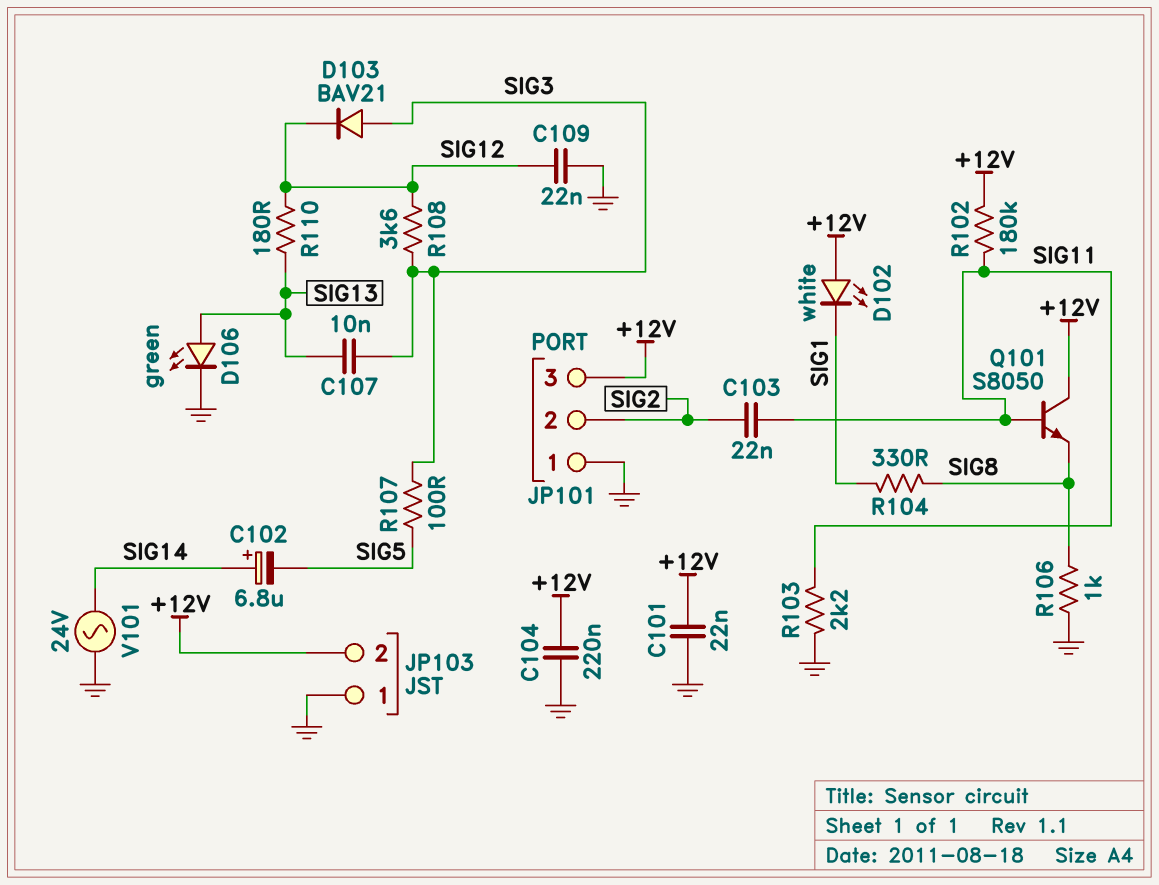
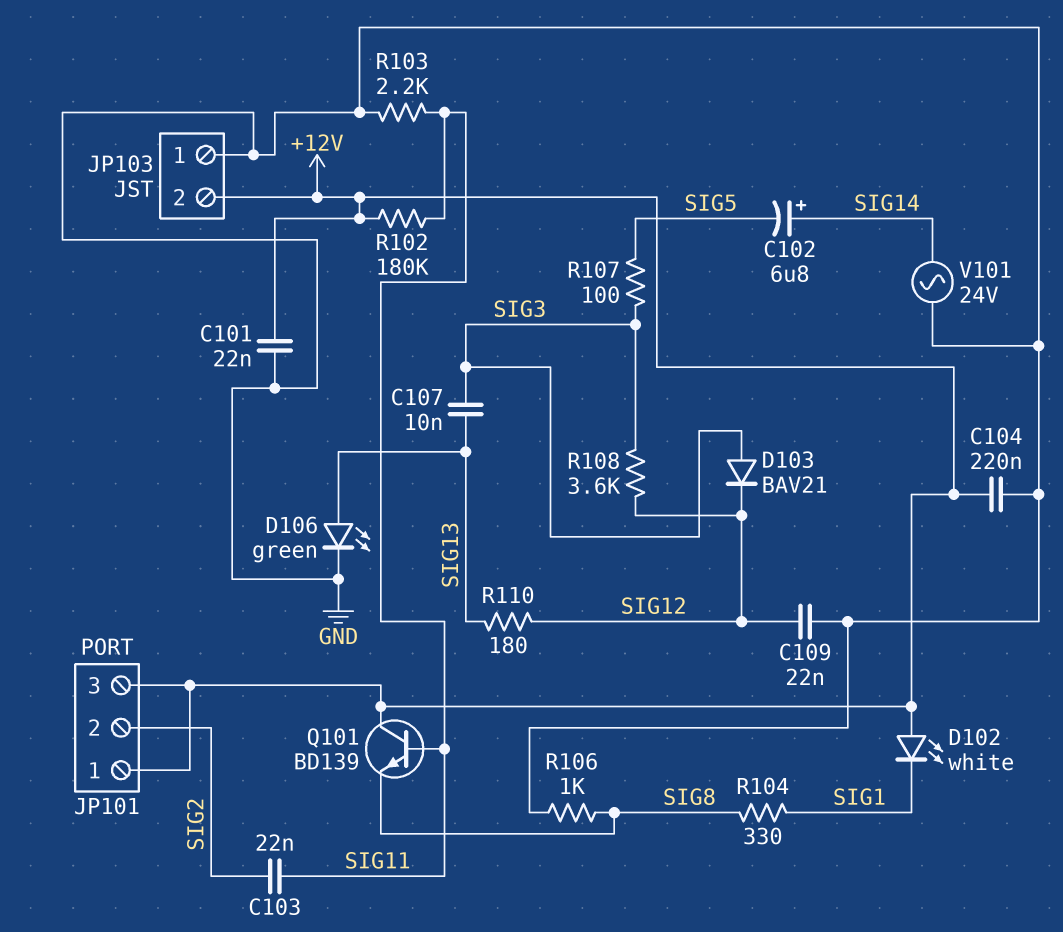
JP101 pin 1: GND -> +12V
Q101: NPN S8050 (B SIG11, C +12V, E SIG8) -> NPN BD139 (B SIG11, C +12V, E SIG8)

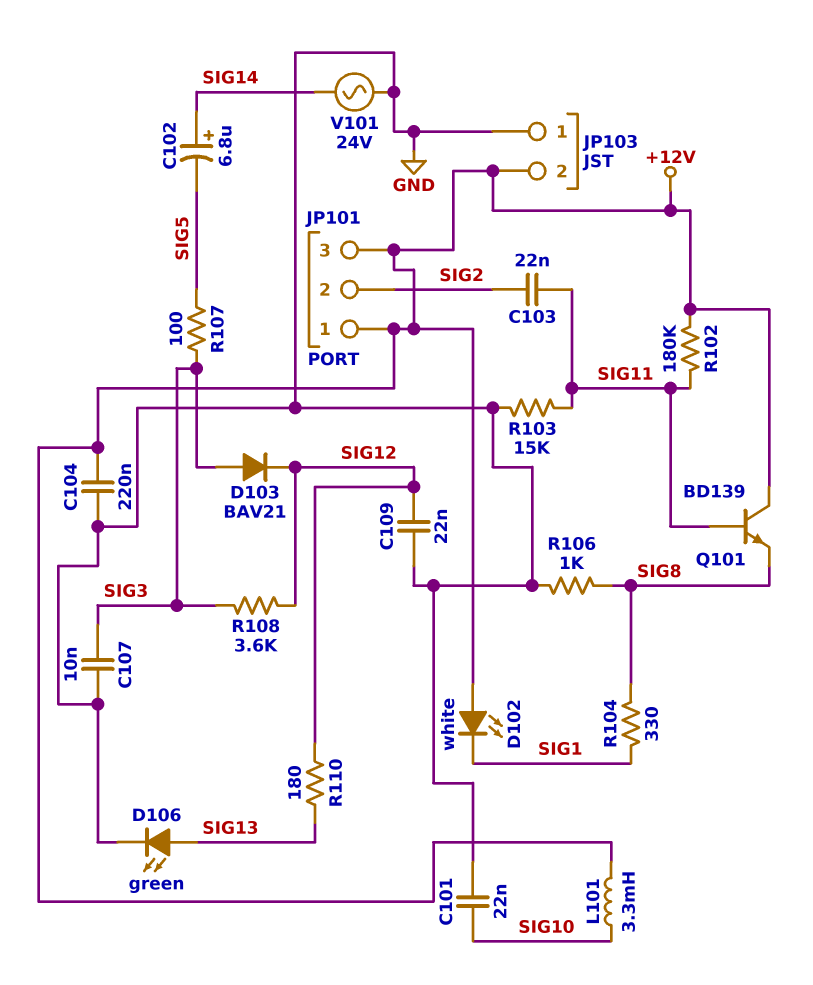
C101: 22nF (+12V, GND) -> 22nF (GND, SIG10)
C107: 10nF (SIG3, SIG13) -> 10nF (GND, SIG3)
L101: none -> 3.3mH (+12V, SIG10)
R103: 2.2k (GND, SIG11) -> 15k (GND, SIG11)

